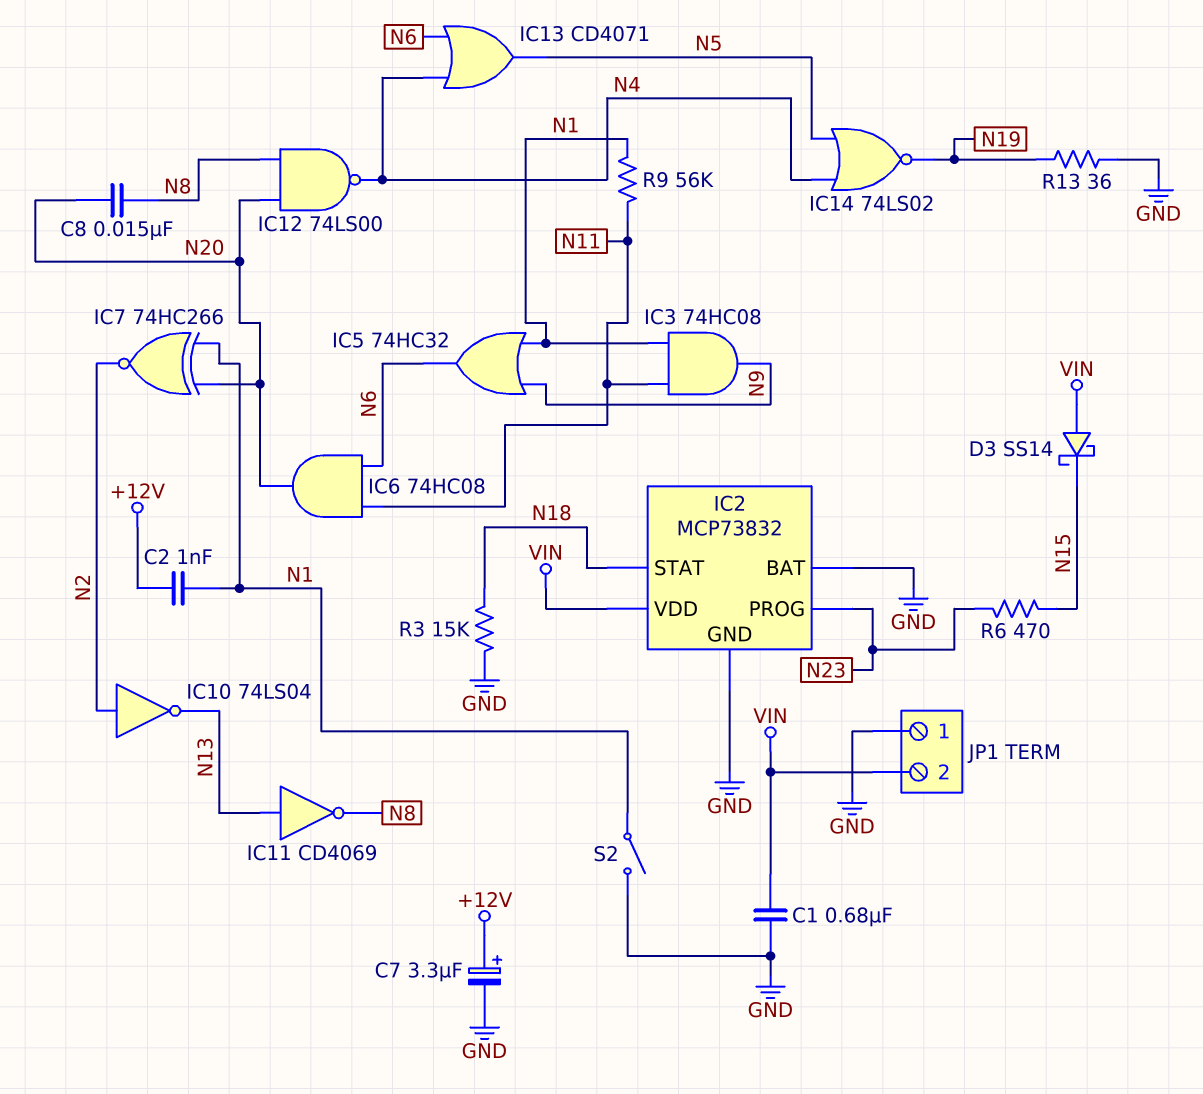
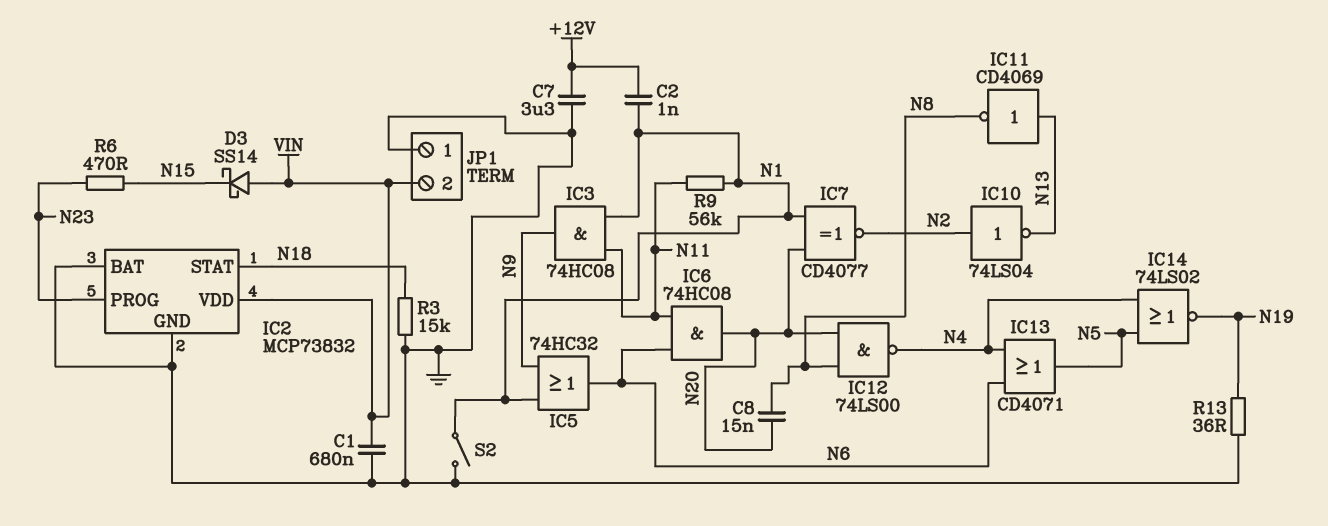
C7: 3.3uF (plus +12V, minus GND) -> 3.3uF (+12V, GND)
IC7: XNOR 74HC266 (in N1, in N20, out N2) -> XNOR CD4077 (in N1, in N20, out N2)

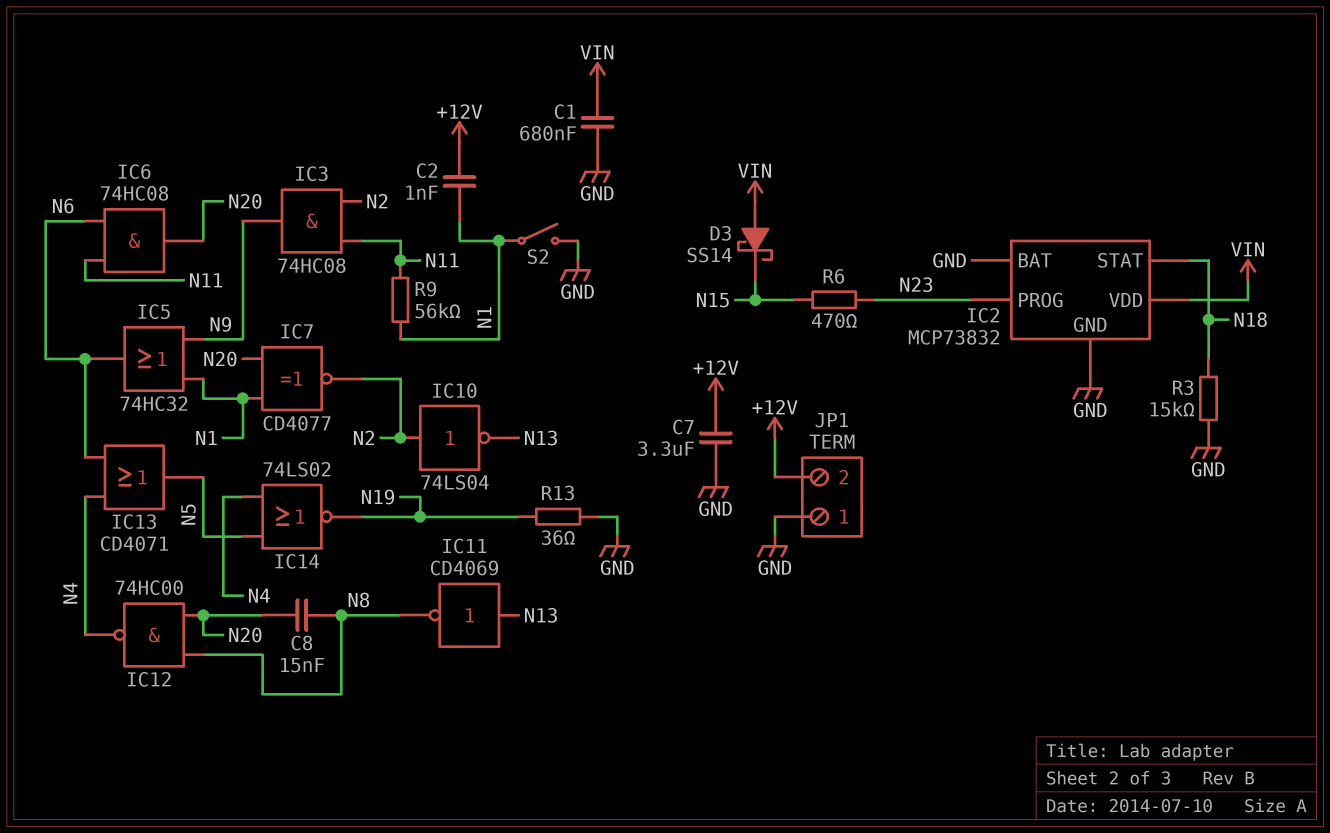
IC3: AND 74HC08 (in N1, in N11, out N9) -> AND 74HC08 (in N2, in N11, out N9)
IC12: NAND 74LS00 (in N8, in N20, out N4) -> NAND 74HC00 (in N8, in N20, out N4)
JP1 pin 2: VIN -> +12V

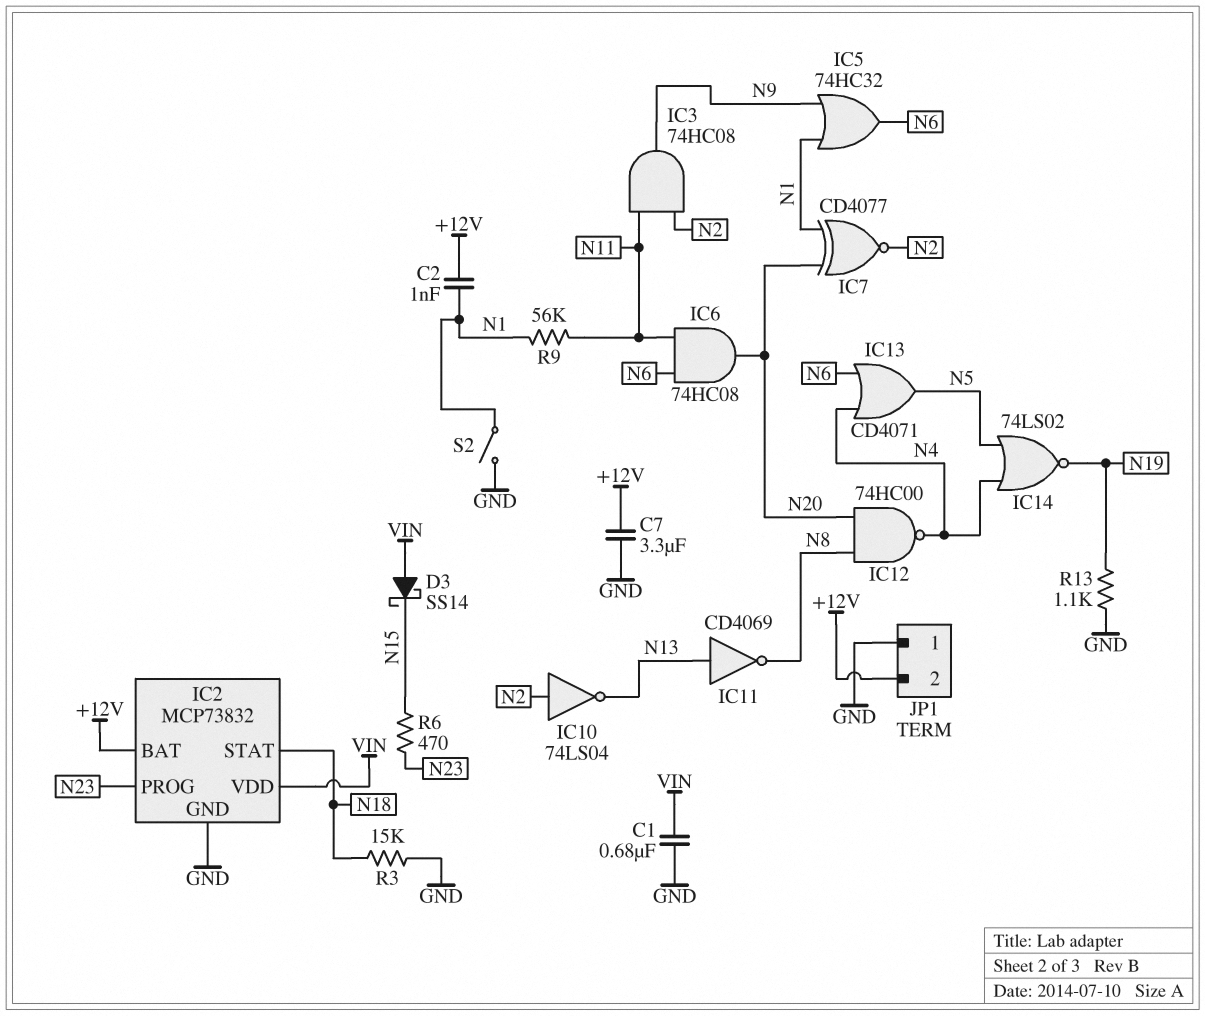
C8: 15nF (N8, N20) -> none
IC2 pin BAT: GND -> +12V
R13: 36 (GND, N19) -> 1.1k (GND, N19)

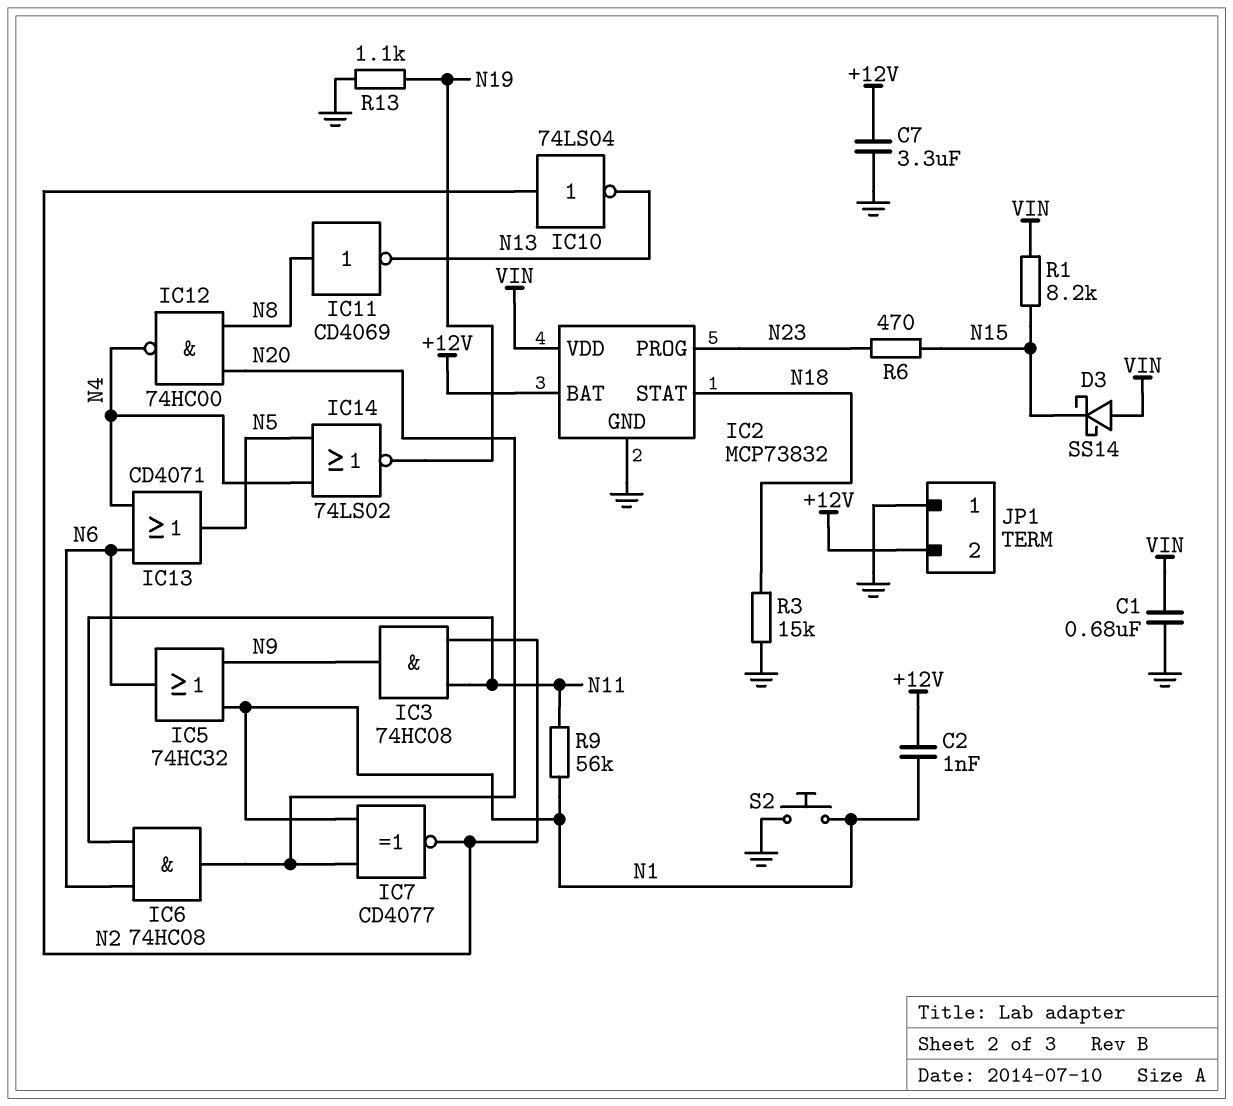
IC11: NOT CD4069 (in N13, out N8) -> NOT CD4069 (in N8, out N13)
R1: none -> 8.2k (N15, VIN)
S2: switch (GND, N1) -> button (GND, N1)

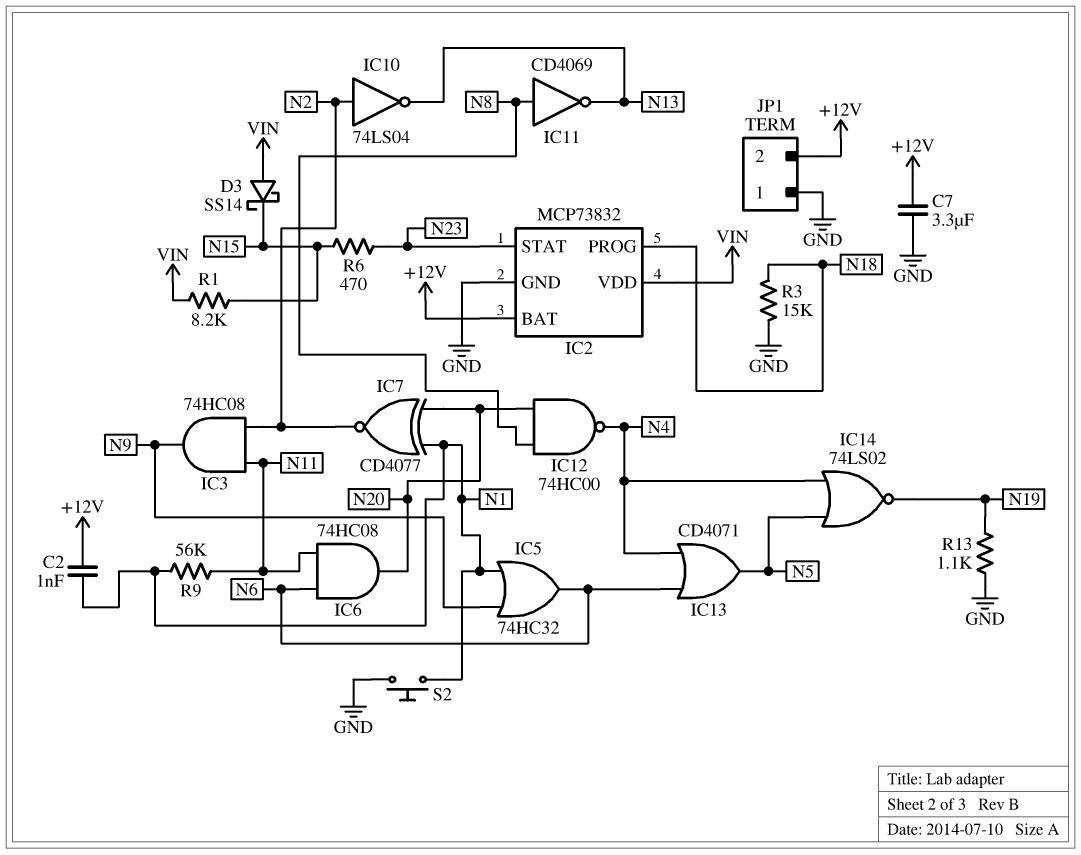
C1: 680nF (GND, VIN) -> none
IC2 pin PROG: N23 -> N18
IC2 pin STAT: N18 -> N23

